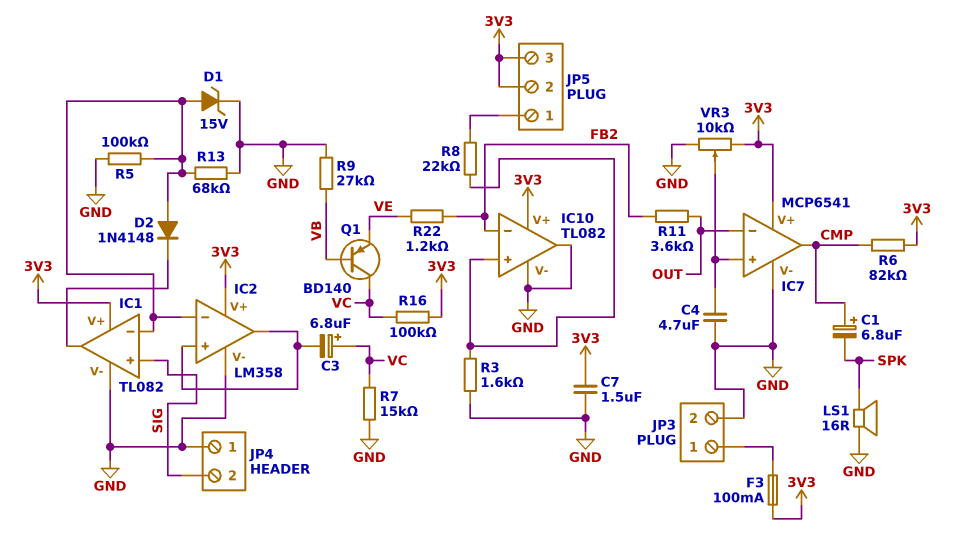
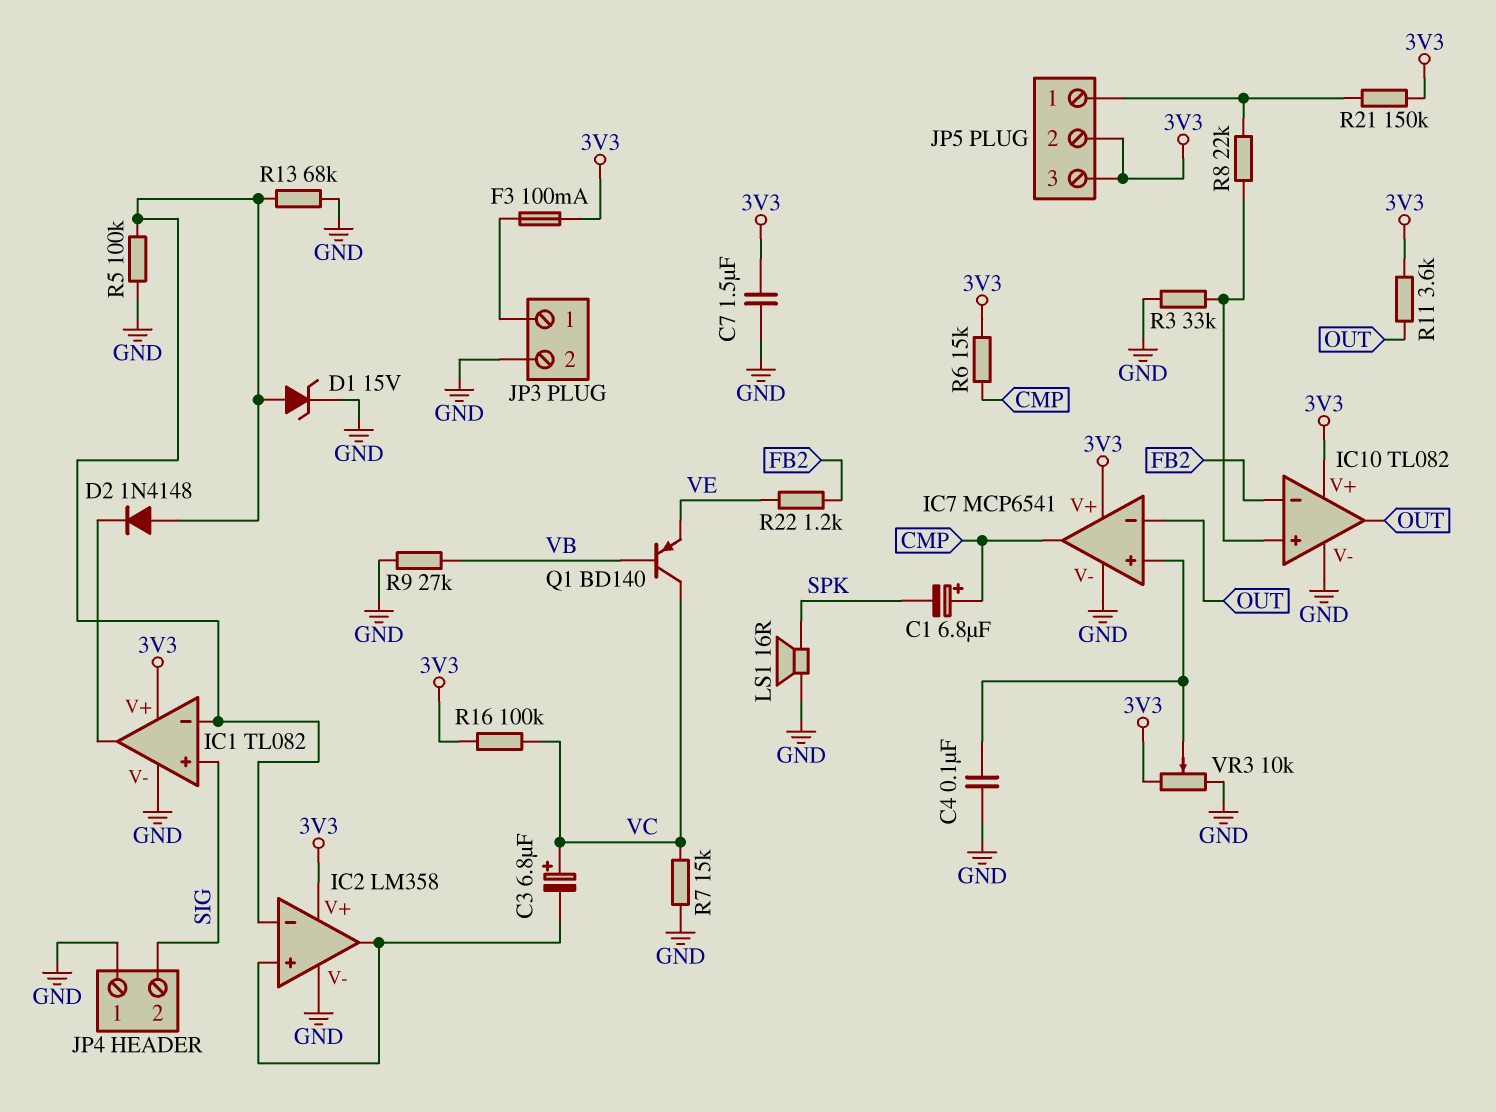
C4: 4.7uF (GND, IC7/in+) -> 100nF (GND, IC7/in+)
IC10 pin out: GND -> OUT
R3: 1.6k (GND, IC10/in+) -> 33k (GND, IC10/in+)
R6: 82k (3V3, CMP) -> 15k (3V3, CMP)
R11: 3.6k (FB2, OUT) -> 3.6k (3V3, OUT)
R21: none -> 150k (3V3, JP5/1)

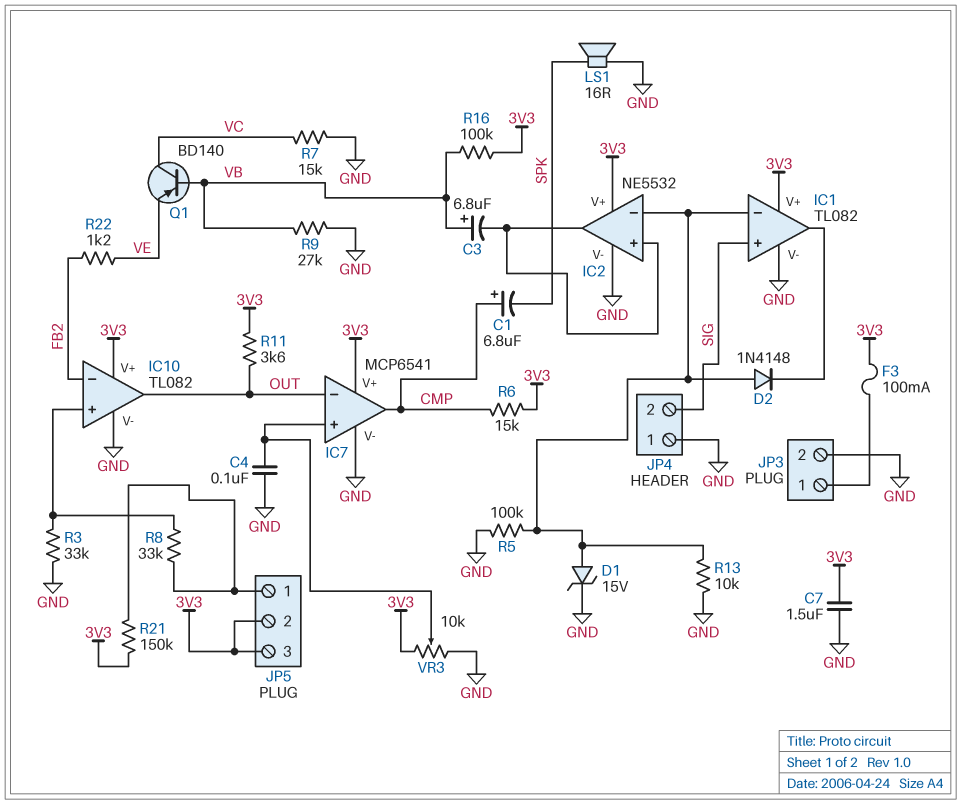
C3: 6.8uF (plus VC, minus IC2/in+) -> 6.8uF (plus VB, minus IC2/in+)
IC2: LM358 -> NE5532
R8: 22k (IC10/in+, JP5/1) -> 33k (IC10/in+, JP5/1)
R13: 68k (GND, IC1/in-) -> 10k (GND, IC1/in-)
R16: 100k (3V3, VC) -> 100k (3V3, VB)

